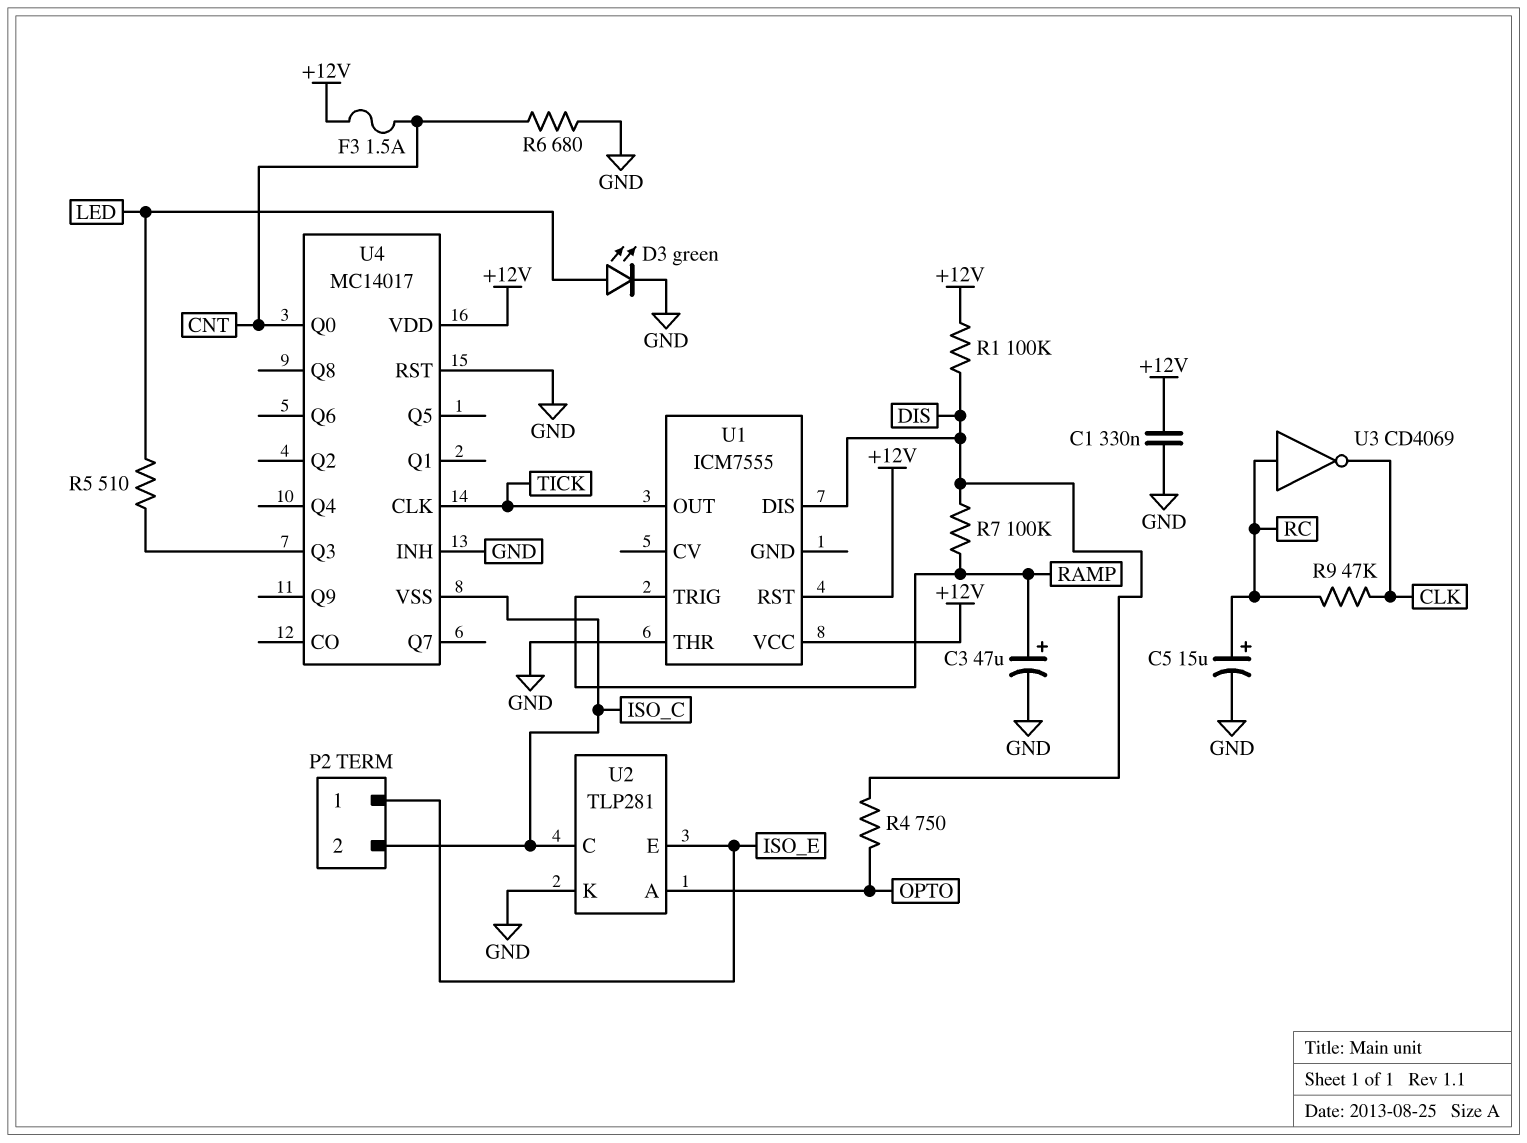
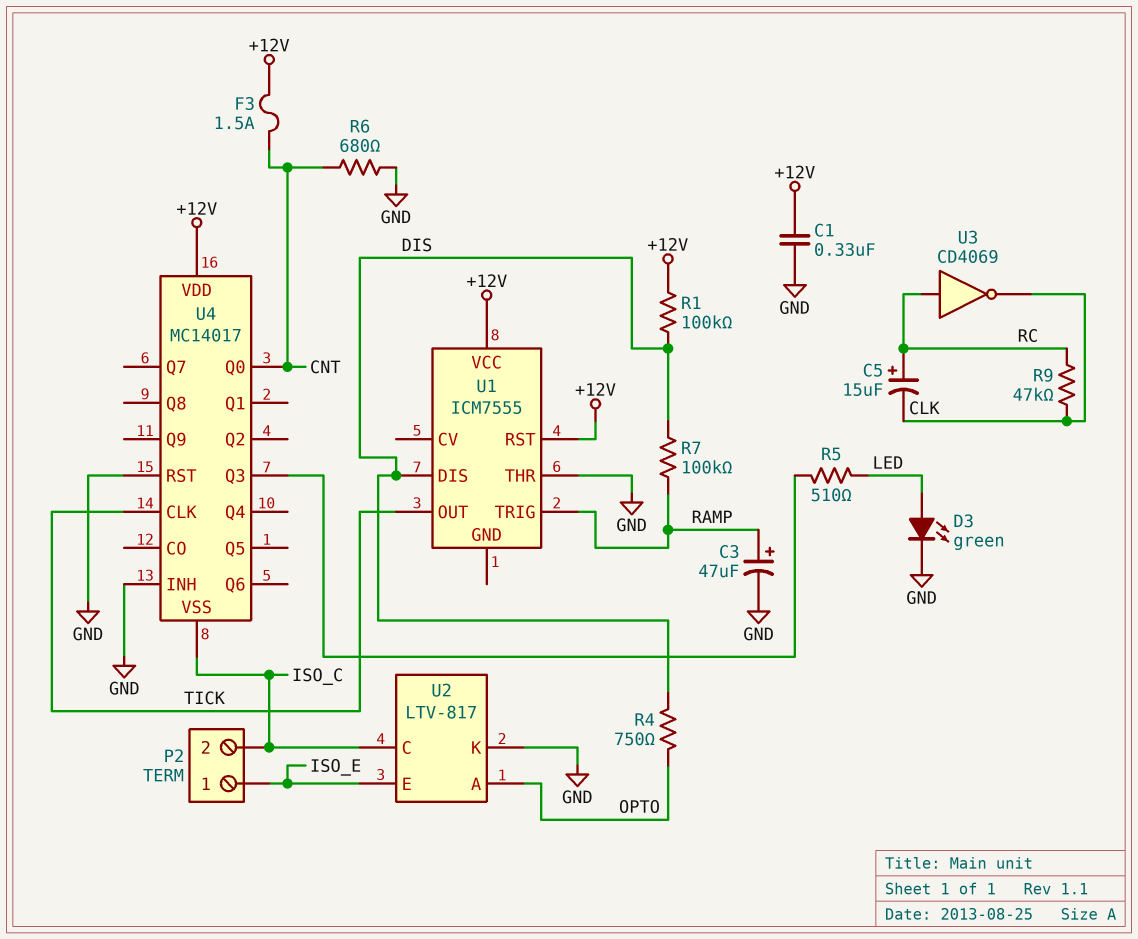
C5: 15uF (plus RC, minus GND) -> 15uF (plus RC, minus CLK)
U2: TLP281 -> LTV-817

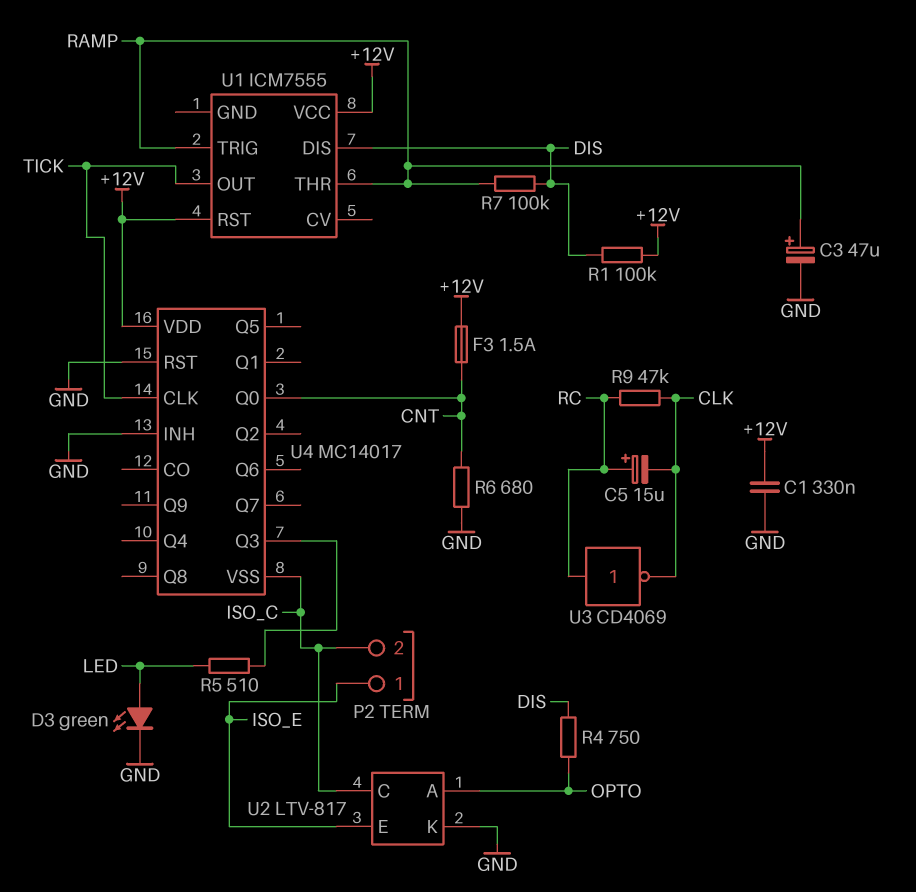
U1 pin THR: GND -> RAMP

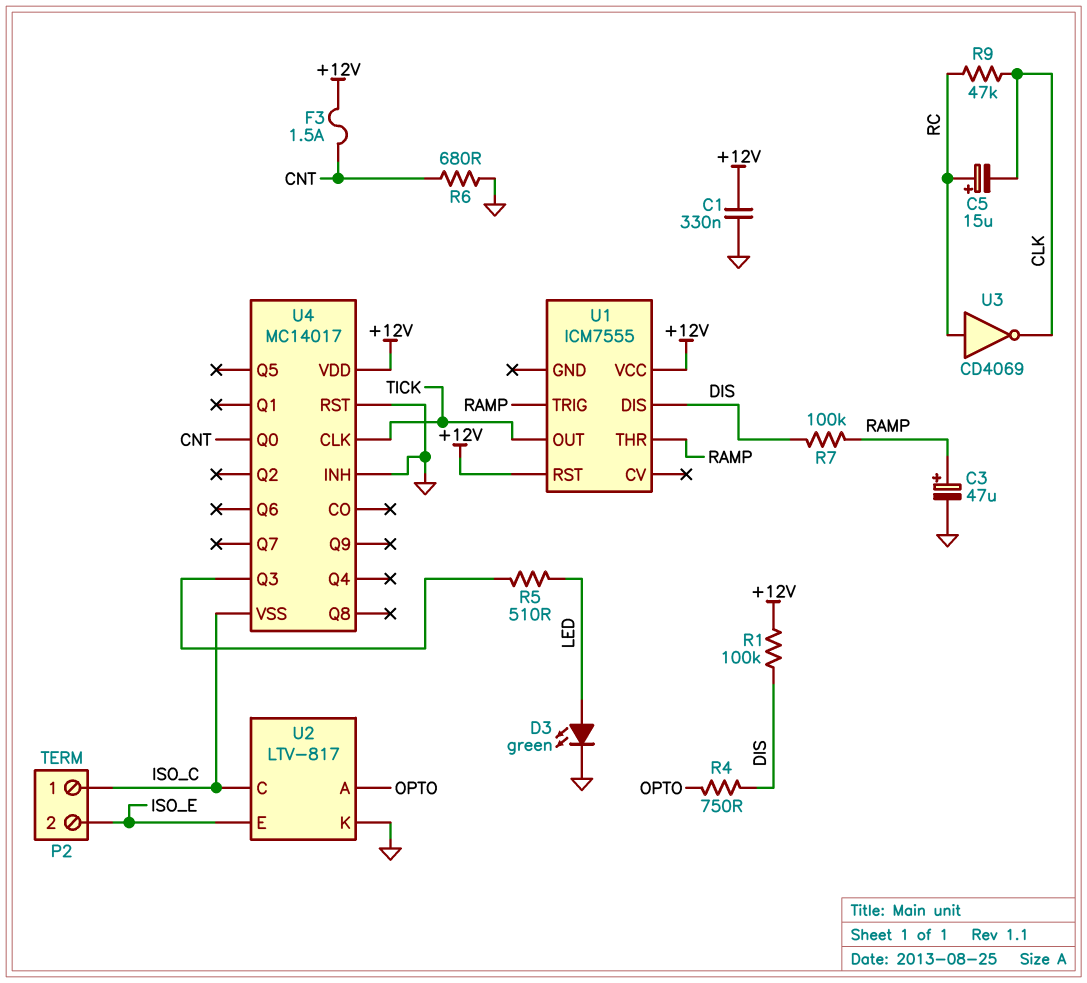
P2 pin 1: ISO_E -> ISO_C
P2 pin 2: ISO_C -> ISO_E

